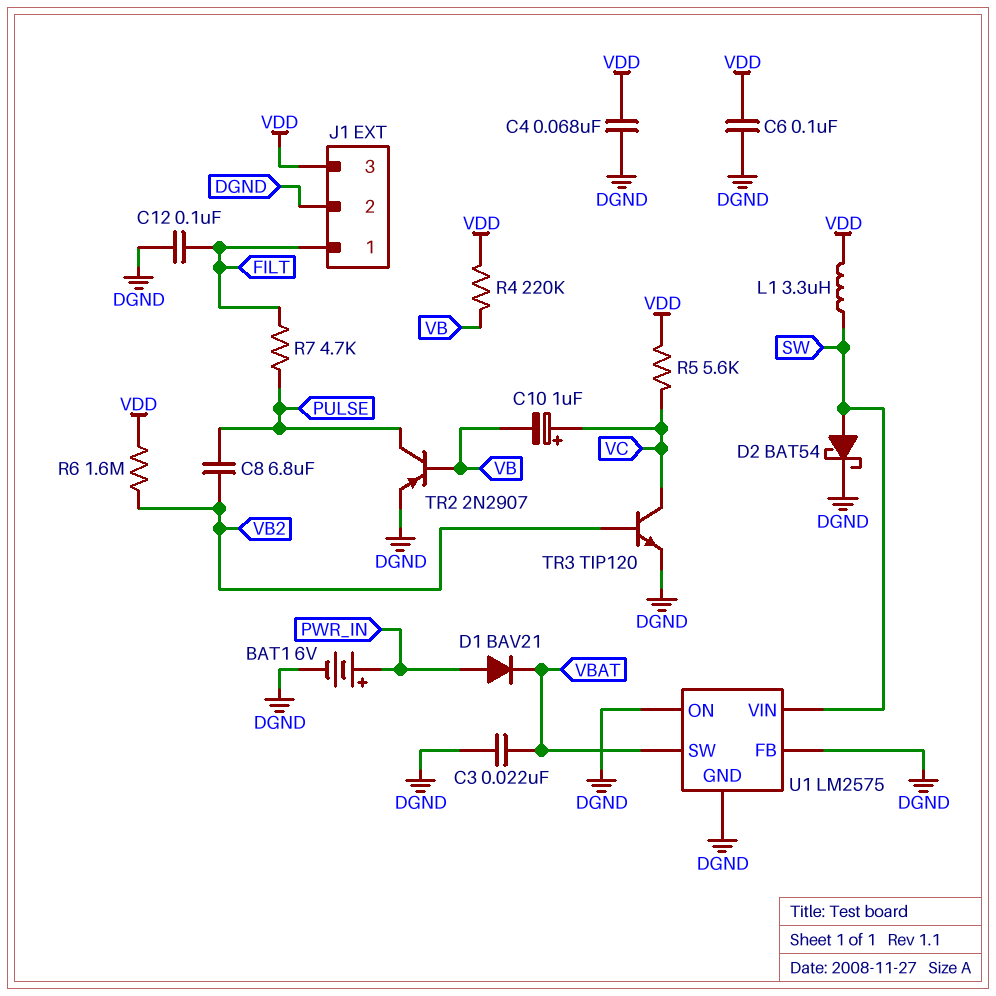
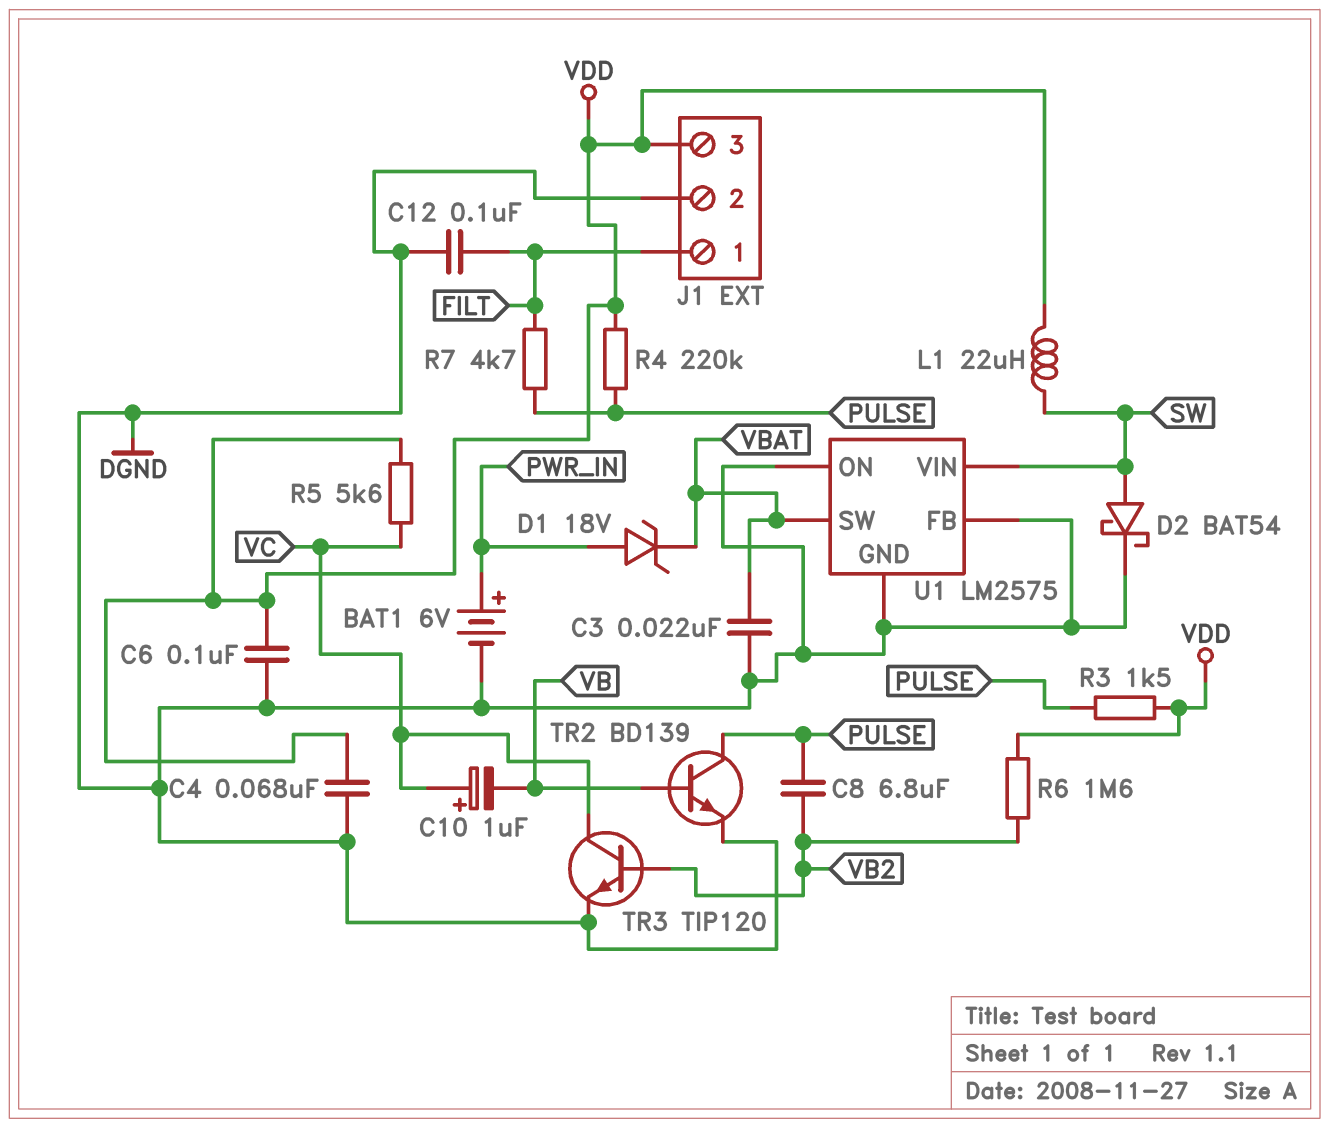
D1: diode BAV21 (A PWR_IN, K VBAT) -> zener 18V (A PWR_IN, K VBAT)
L1: 3.3uH (SW, VDD) -> 22uH (SW, VDD)
R3: none -> 1.5k (PULSE, VDD)
R4: 220k (VB, VDD) -> 220k (PULSE, VDD)
TR2: PNP 2N2907 (B VB, C PULSE, E DGND) -> NPN BD139 (B VB, C PULSE, E DGND)

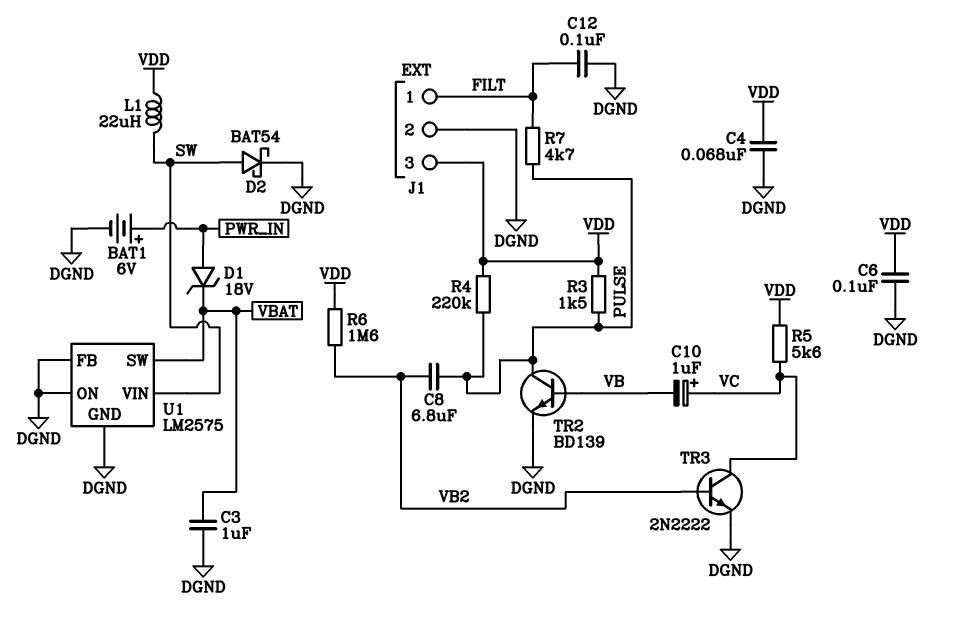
C3: 22nF (DGND, VBAT) -> 1uF (DGND, VBAT)
TR3: NPN TIP120 (B VB2, C VC, E DGND) -> NPN 2N2222 (B VB2, C VC, E DGND)

